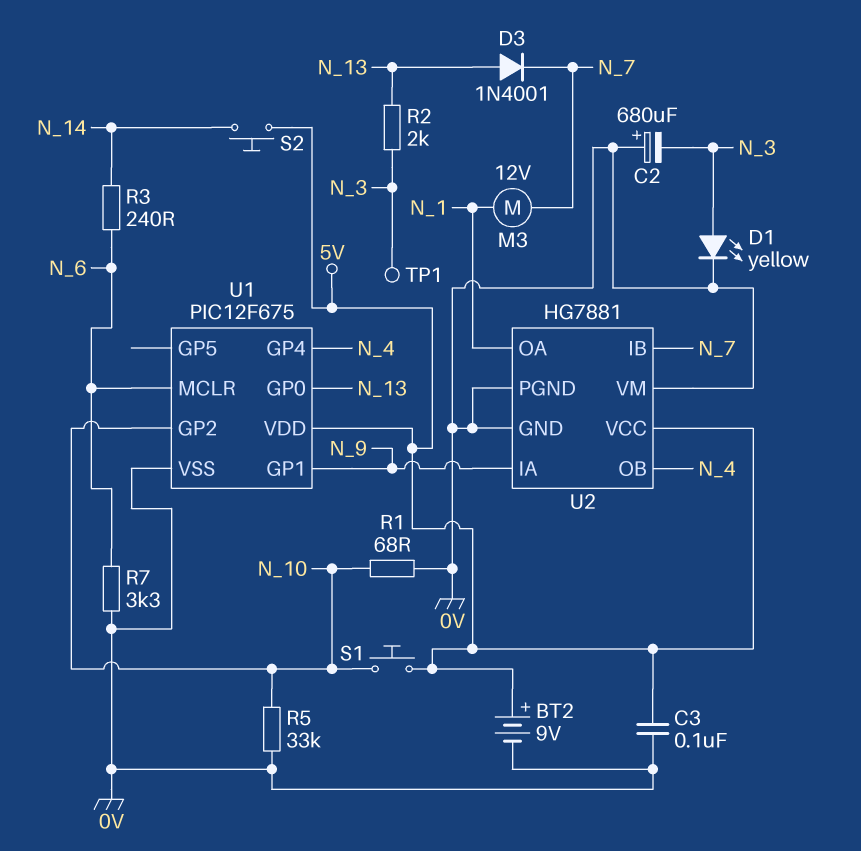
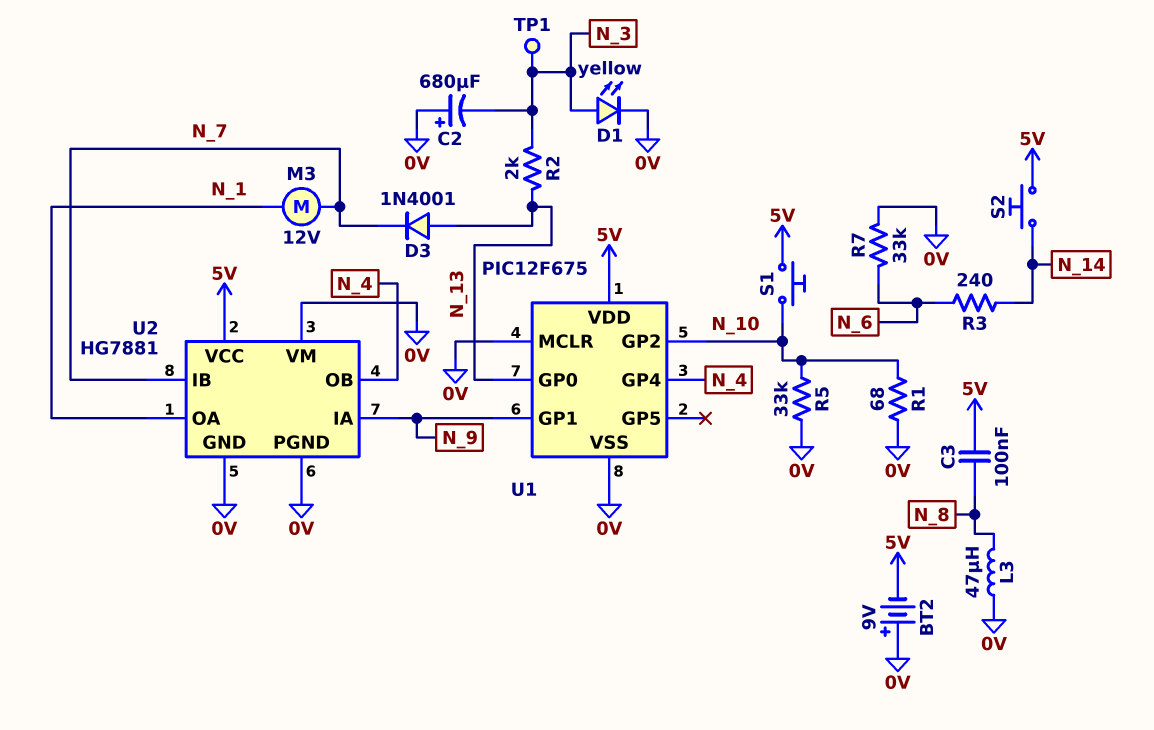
BT2: 9V (plus 5V, minus 0V) -> 9V (plus 0V, minus 5V)
C3: 100nF (0V, 5V) -> 100nF (5V, N_8)
L3: none -> 47uH (0V, N_8)
R7: 3.3k (0V, N_6) -> 33k (0V, N_6)
U1 pin MCLR: N_6 -> 0V

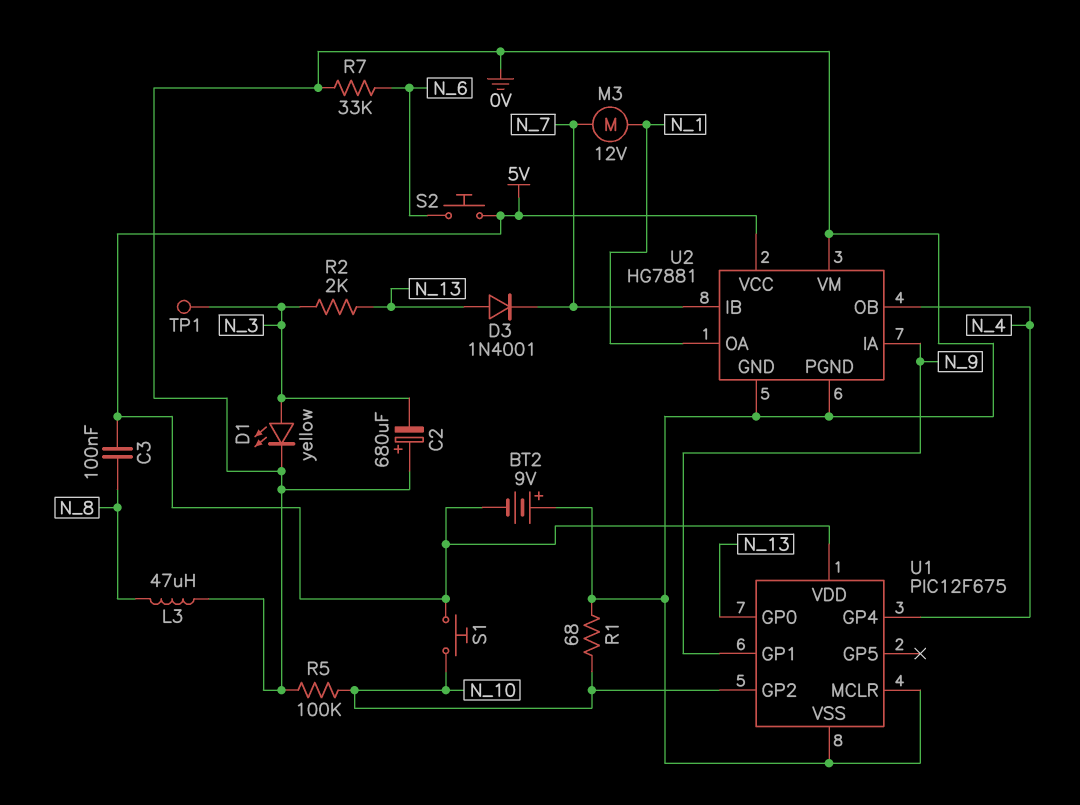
R3: 240 (N_6, N_14) -> none
R5: 33k (0V, N_10) -> 100k (0V, N_10)
S2: button (5V, N_14) -> button (5V, N_6)

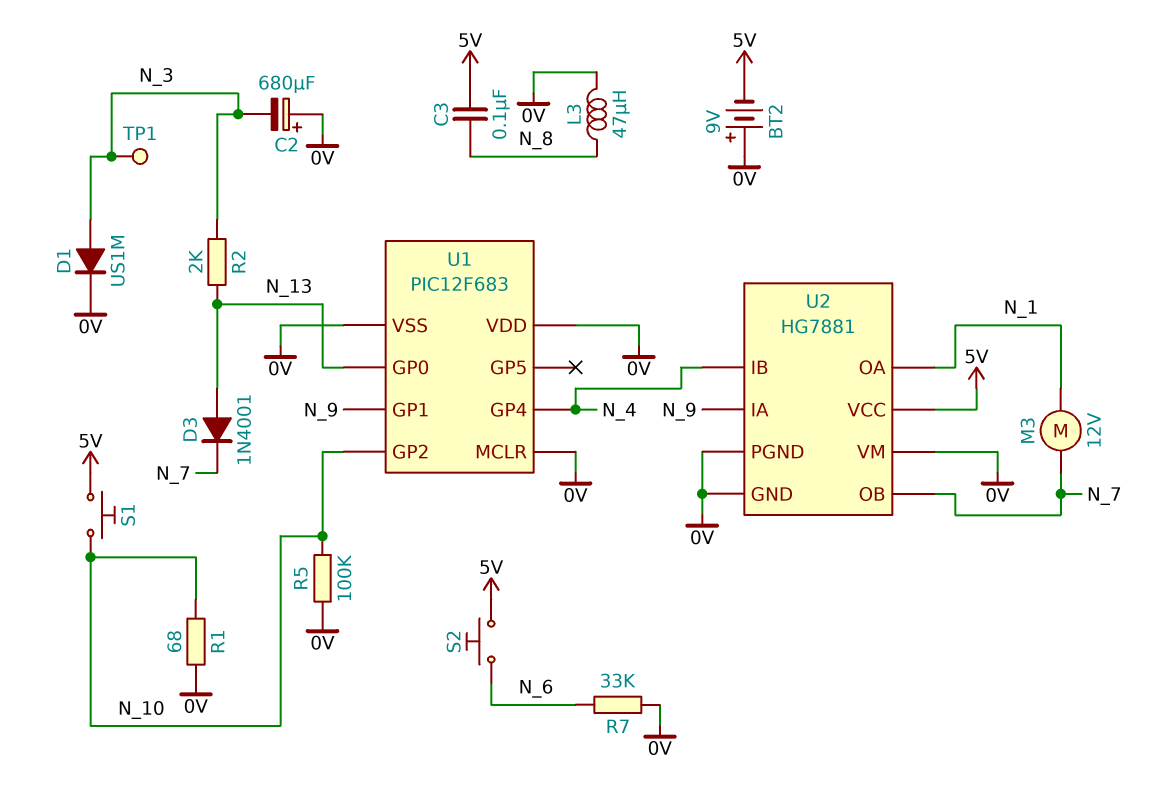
D1: LED yellow (A N_3, K 0V) -> diode US1M (A N_3, K 0V)
U1: PIC12F675 -> PIC12F683
U1 pin VDD: 5V -> 0V
U2 pin IB: N_7 -> N_4
U2 pin OB: N_4 -> N_7

